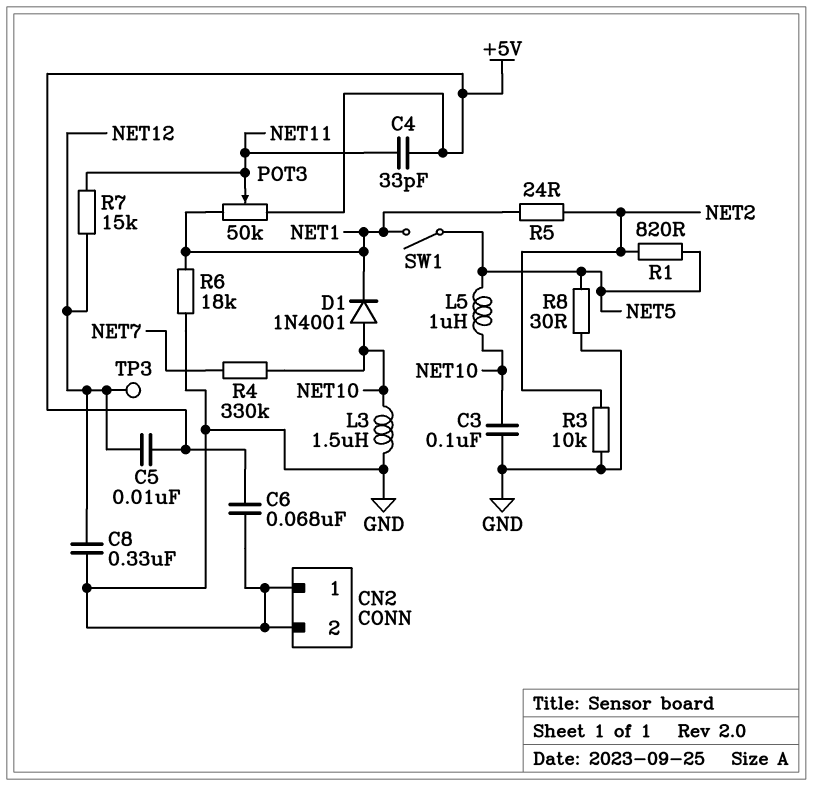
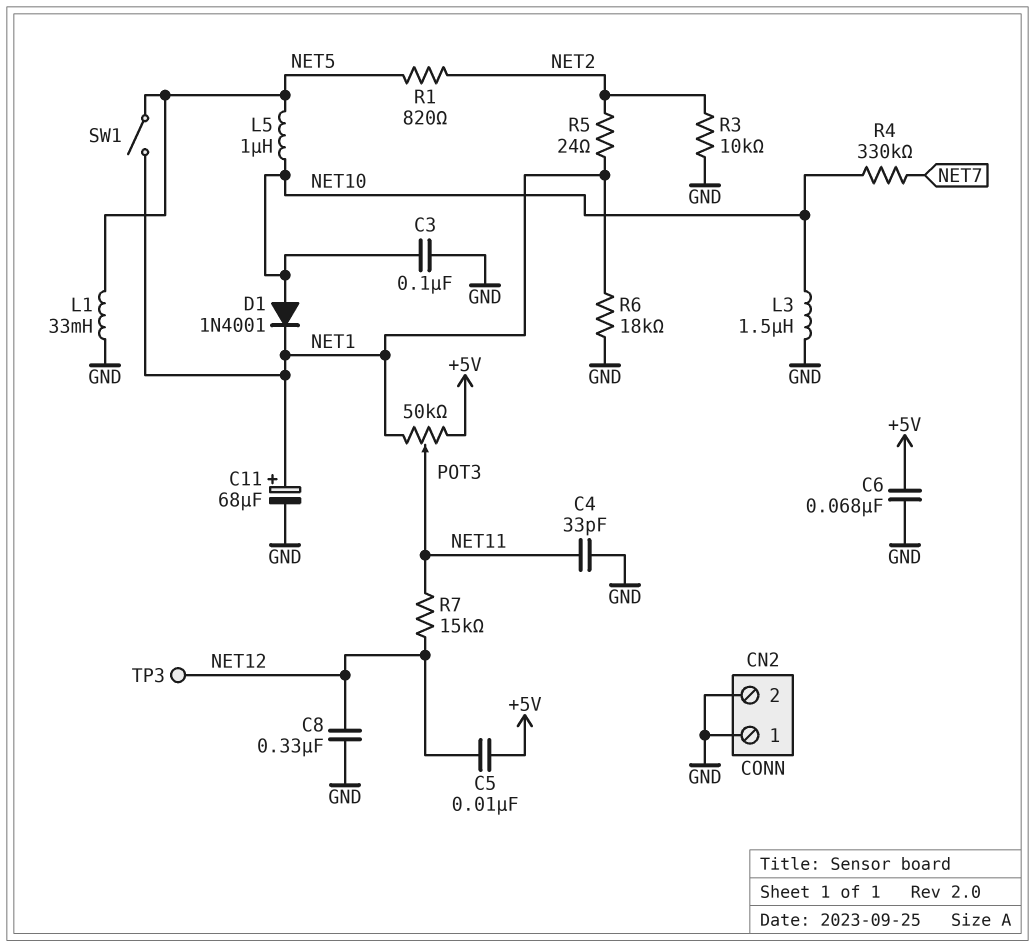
C4: 33pF (+5V, NET11) -> 33pF (GND, NET11)
C11: none -> 68uF (plus NET1, minus GND)
L1: none -> 33mH (GND, NET5)
R8: 30 (GND, NET5) -> none

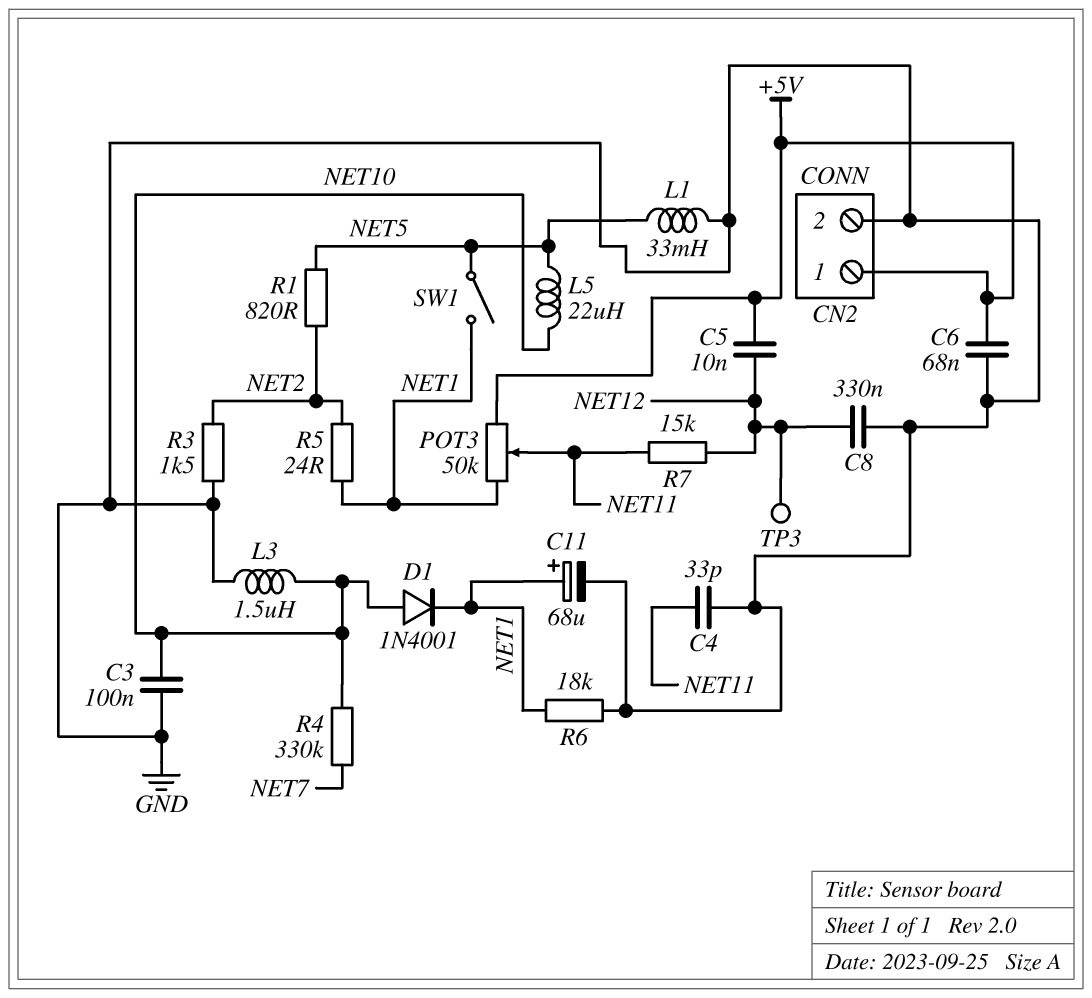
CN2 pin 1: GND -> +5V
L5: 1uH (NET5, NET10) -> 22uH (NET5, NET10)
R3: 10k (GND, NET2) -> 1.5k (GND, NET2)

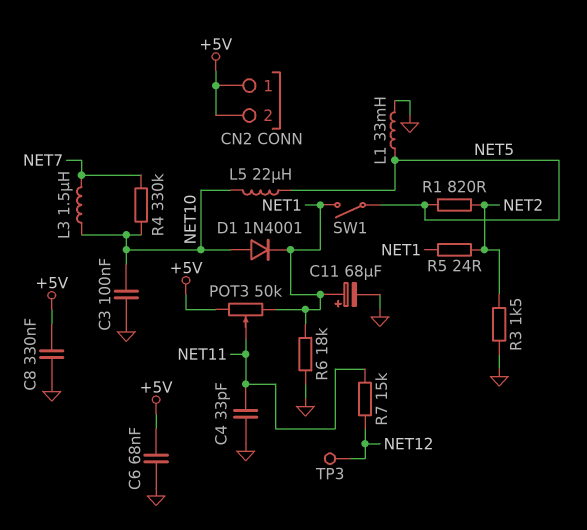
C5: 10nF (+5V, NET12) -> none
C8: 330nF (GND, NET12) -> 330nF (+5V, GND)
CN2 pin 2: GND -> +5V
L3: 1.5uH (GND, NET10) -> 1.5uH (NET7, NET10)

